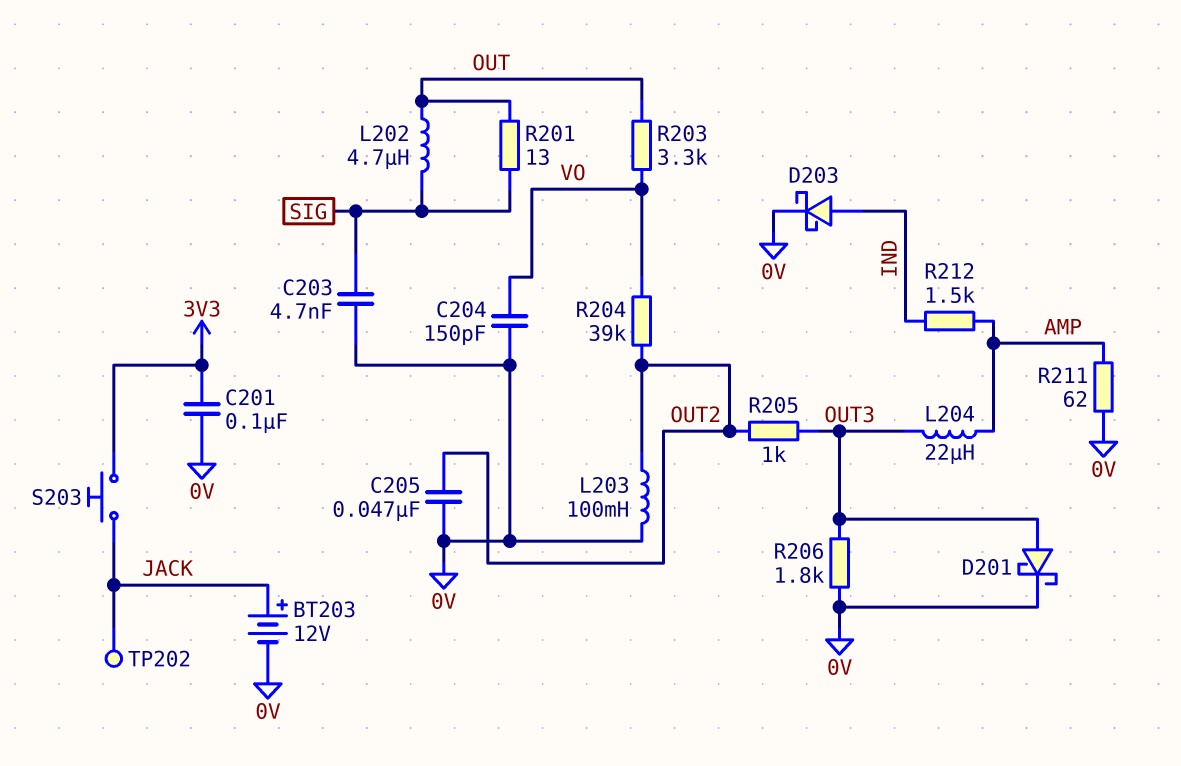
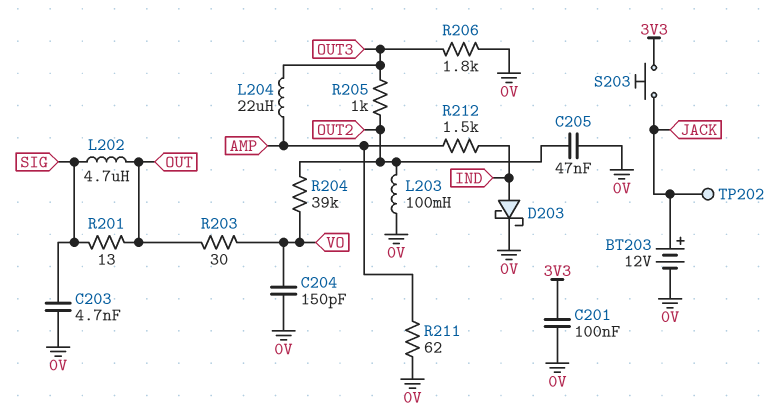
D201: schottky (A OUT3, K 0V) -> none
R203: 3.3k (OUT, VO) -> 30 (OUT, VO)

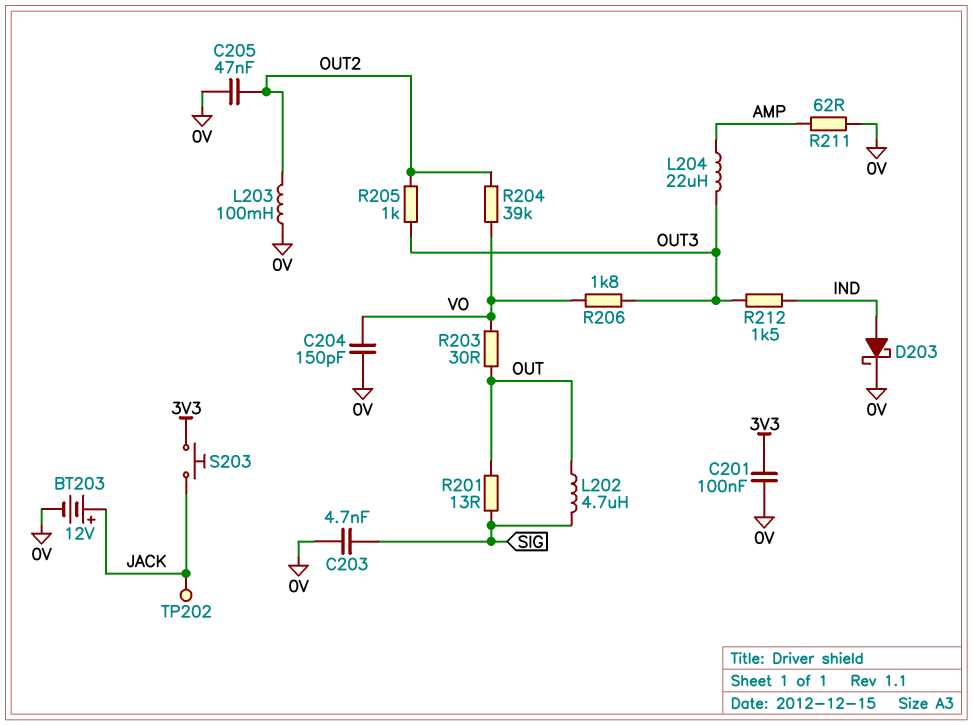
R206: 1.8k (0V, OUT3) -> 1.8k (OUT3, VO)
R212: 1.5k (AMP, IND) -> 1.5k (IND, OUT3)

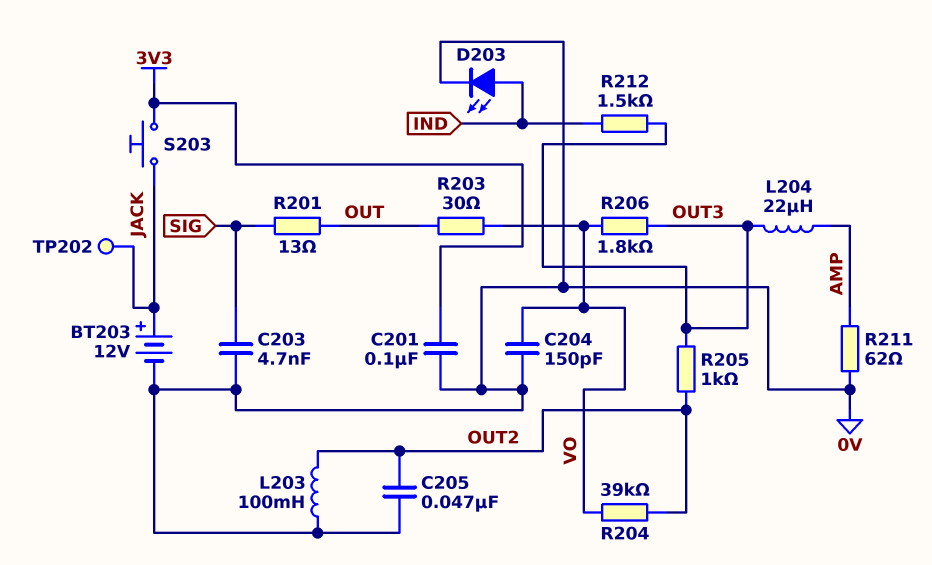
D203: schottky (A IND, K 0V) -> LED (A IND, K 0V)
L202: 4.7uH (OUT, SIG) -> none

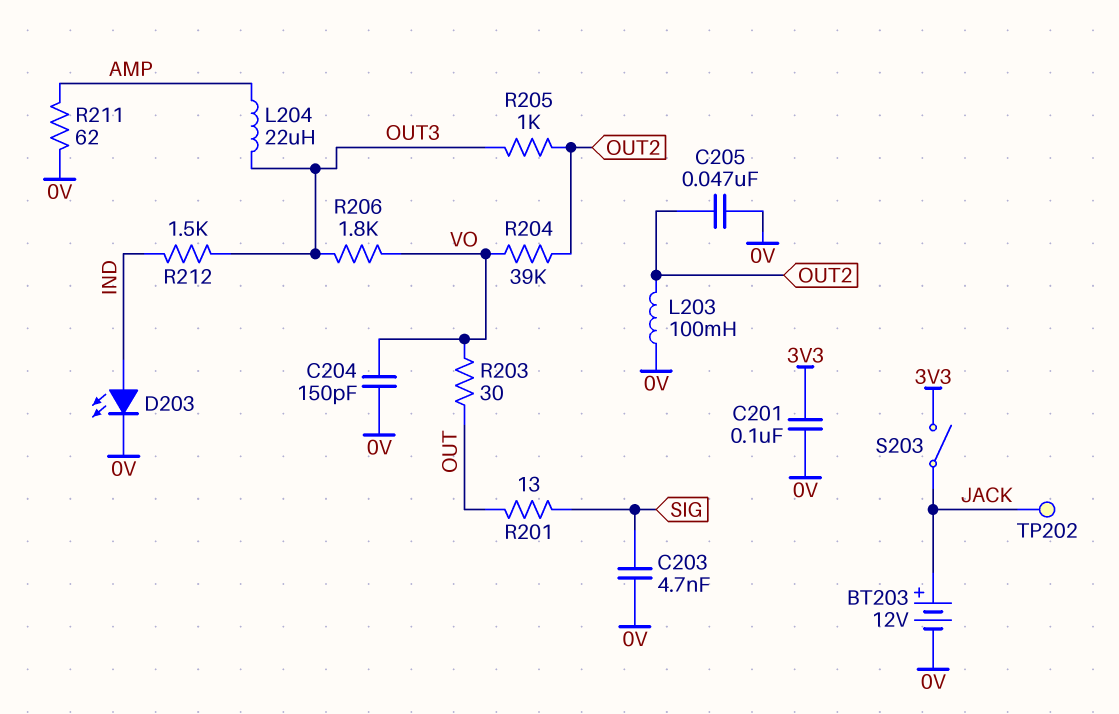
S203: button (3V3, JACK) -> switch (3V3, JACK)

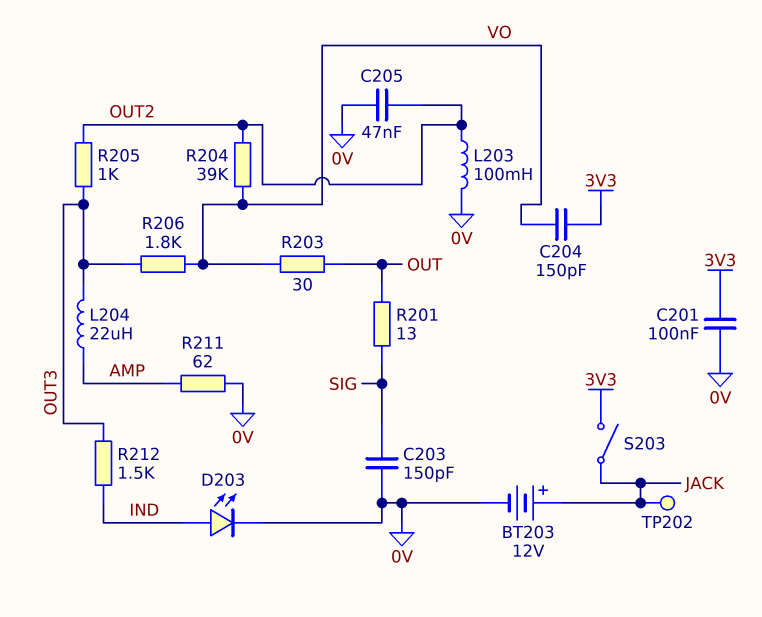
C203: 4.7nF (0V, SIG) -> 150pF (0V, SIG)
C204: 150pF (0V, VO) -> 150pF (3V3, VO)

